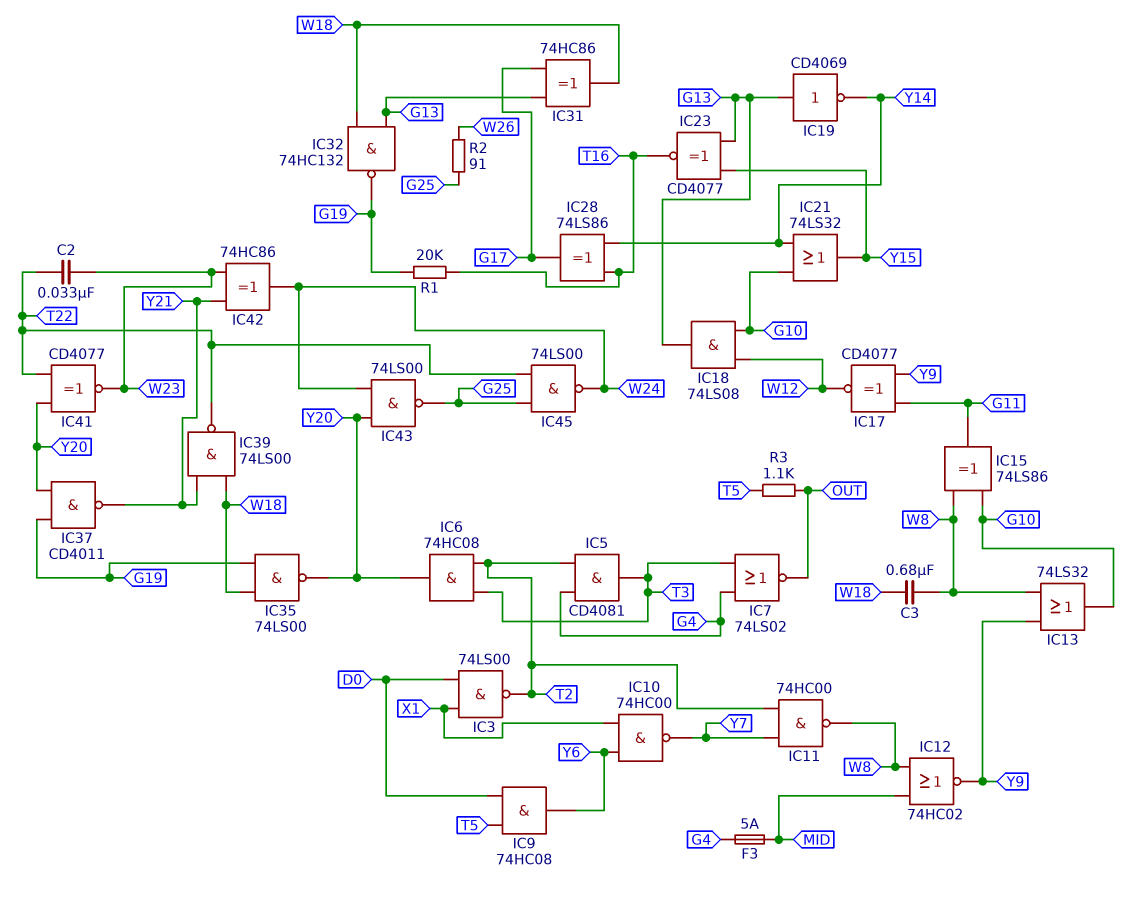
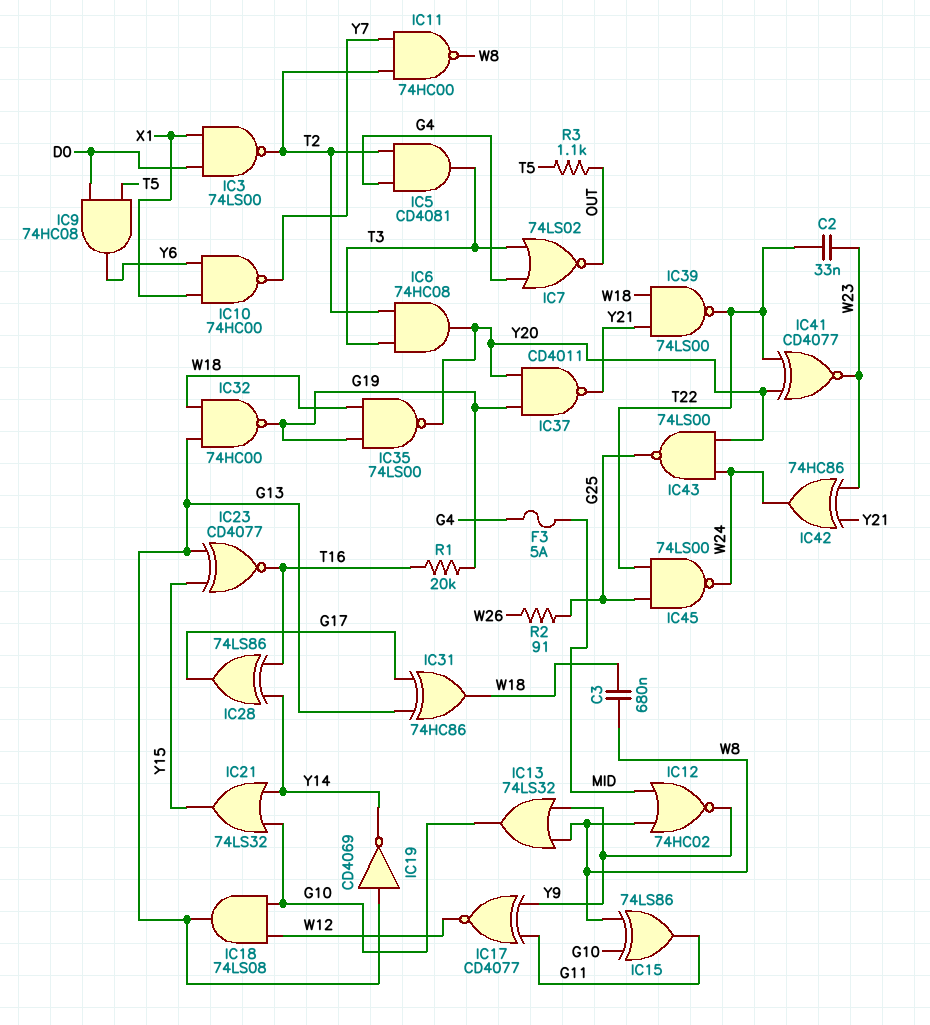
IC32: NAND 74HC132 (in G13, in W18, out G19) -> NAND 74HC00 (in G13, in W18, out G19)

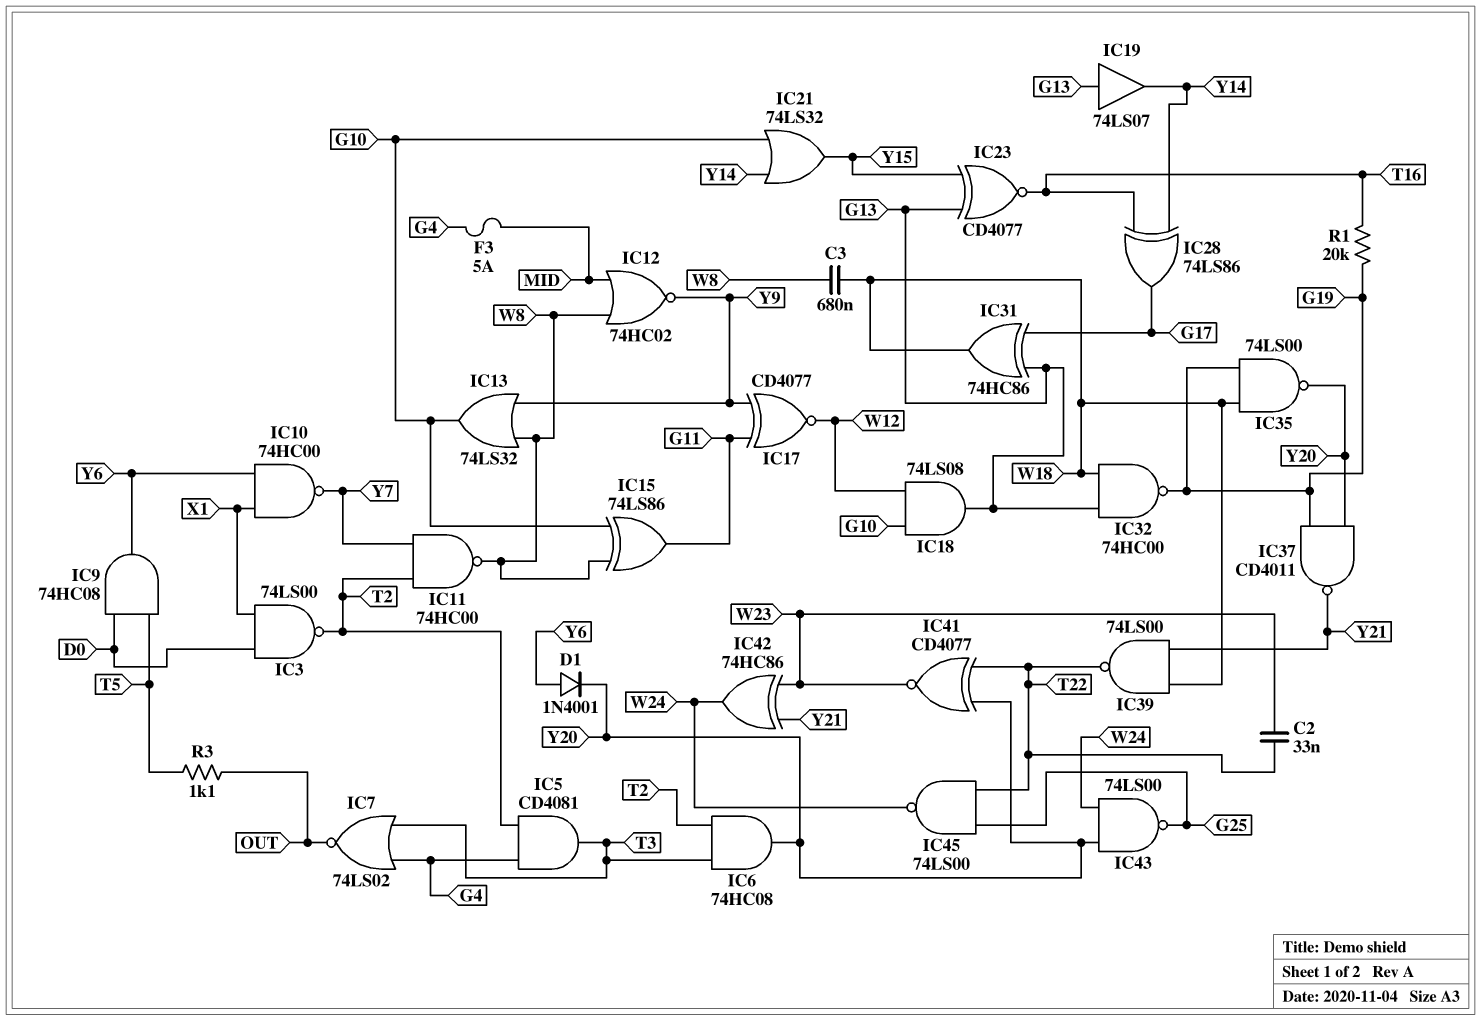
D1: none -> diode 1N4001 (A Y6, K Y20)
IC19: NOT CD4069 (in G13, out Y14) -> buffer 74LS07 (in G13, out Y14)
R2: 91 (G25, W26) -> none

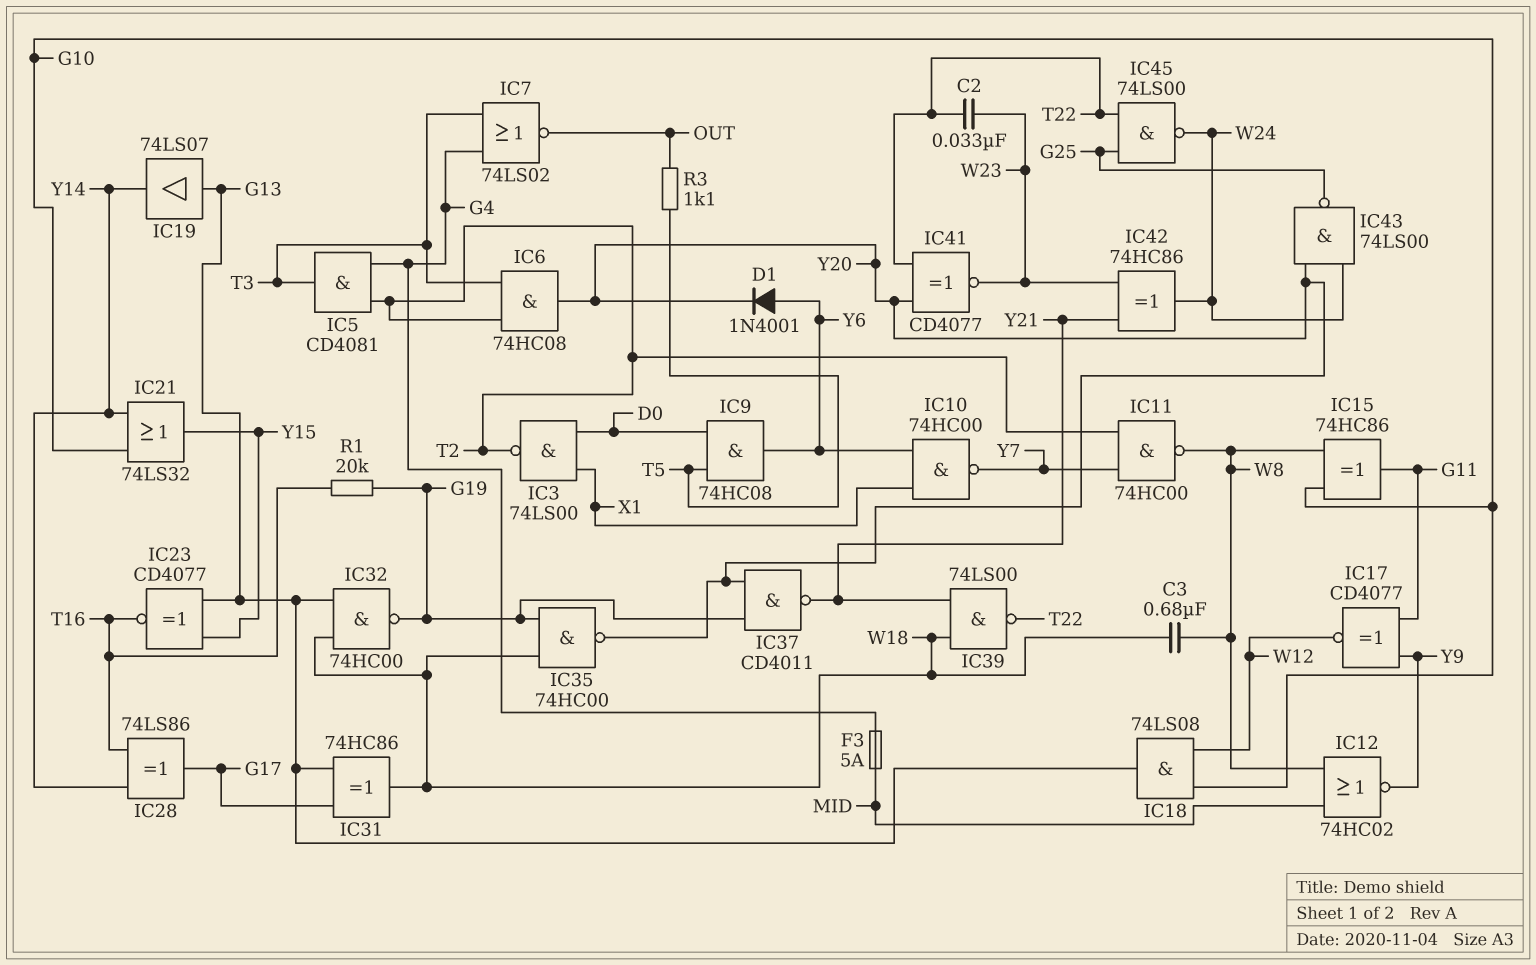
IC13: OR 74LS32 (in W8, in Y9, out G10) -> none
IC15: XOR 74LS86 (in G10, in W8, out G11) -> XOR 74HC86 (in G10, in W8, out G11)
IC35: NAND 74LS00 (in G19, in W18, out Y20) -> NAND 74HC00 (in G19, in W18, out Y20)

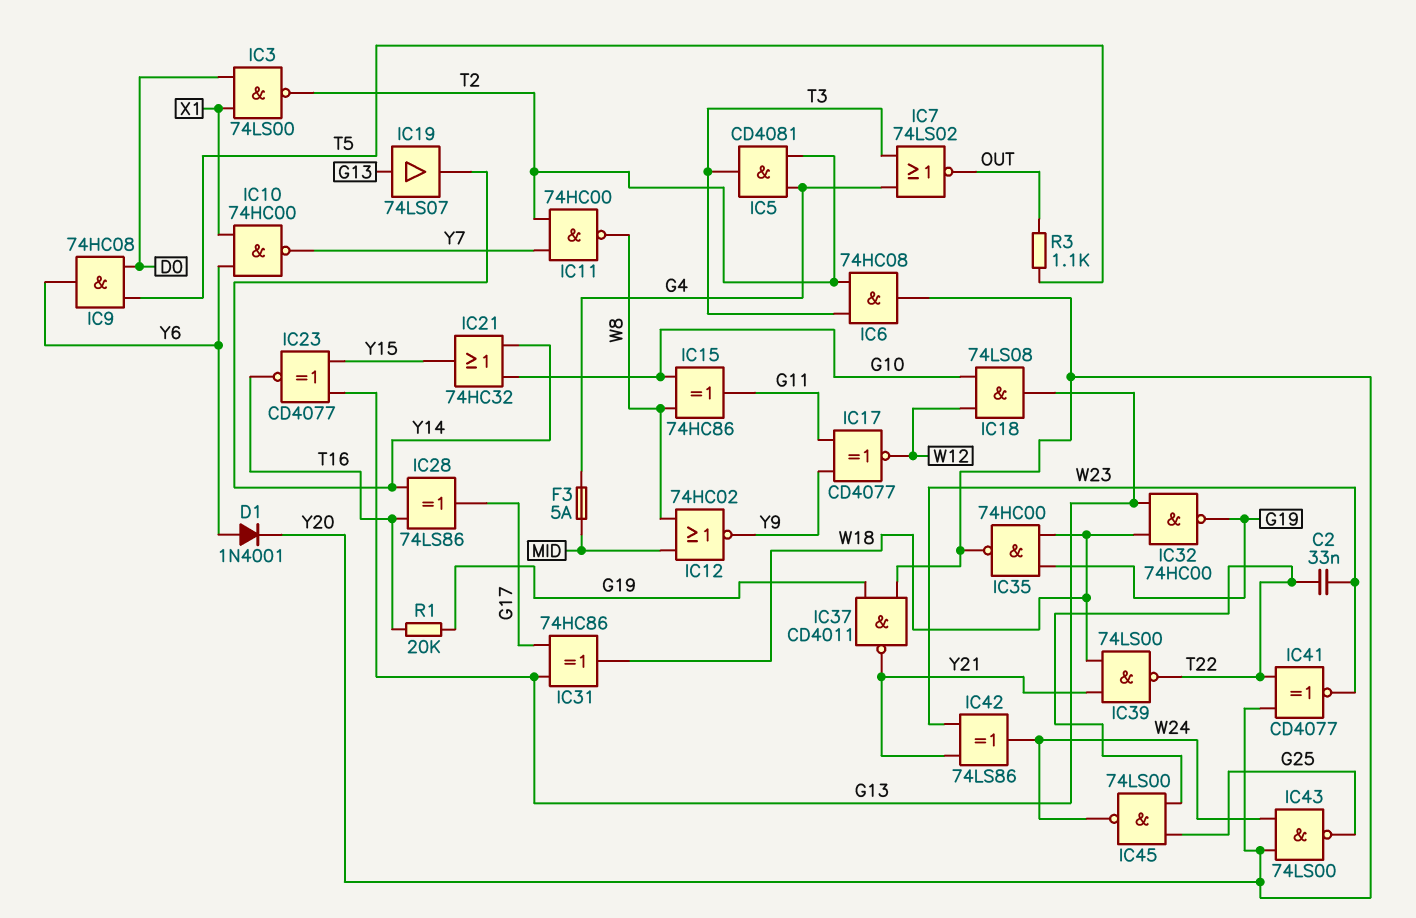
C3: 680nF (W8, W18) -> none
IC21: OR 74LS32 (in G10, in Y14, out Y15) -> OR 74HC32 (in G10, in Y14, out Y15)
IC42: XOR 74HC86 (in W23, in Y21, out W24) -> XOR 74LS86 (in W23, in Y21, out W24)

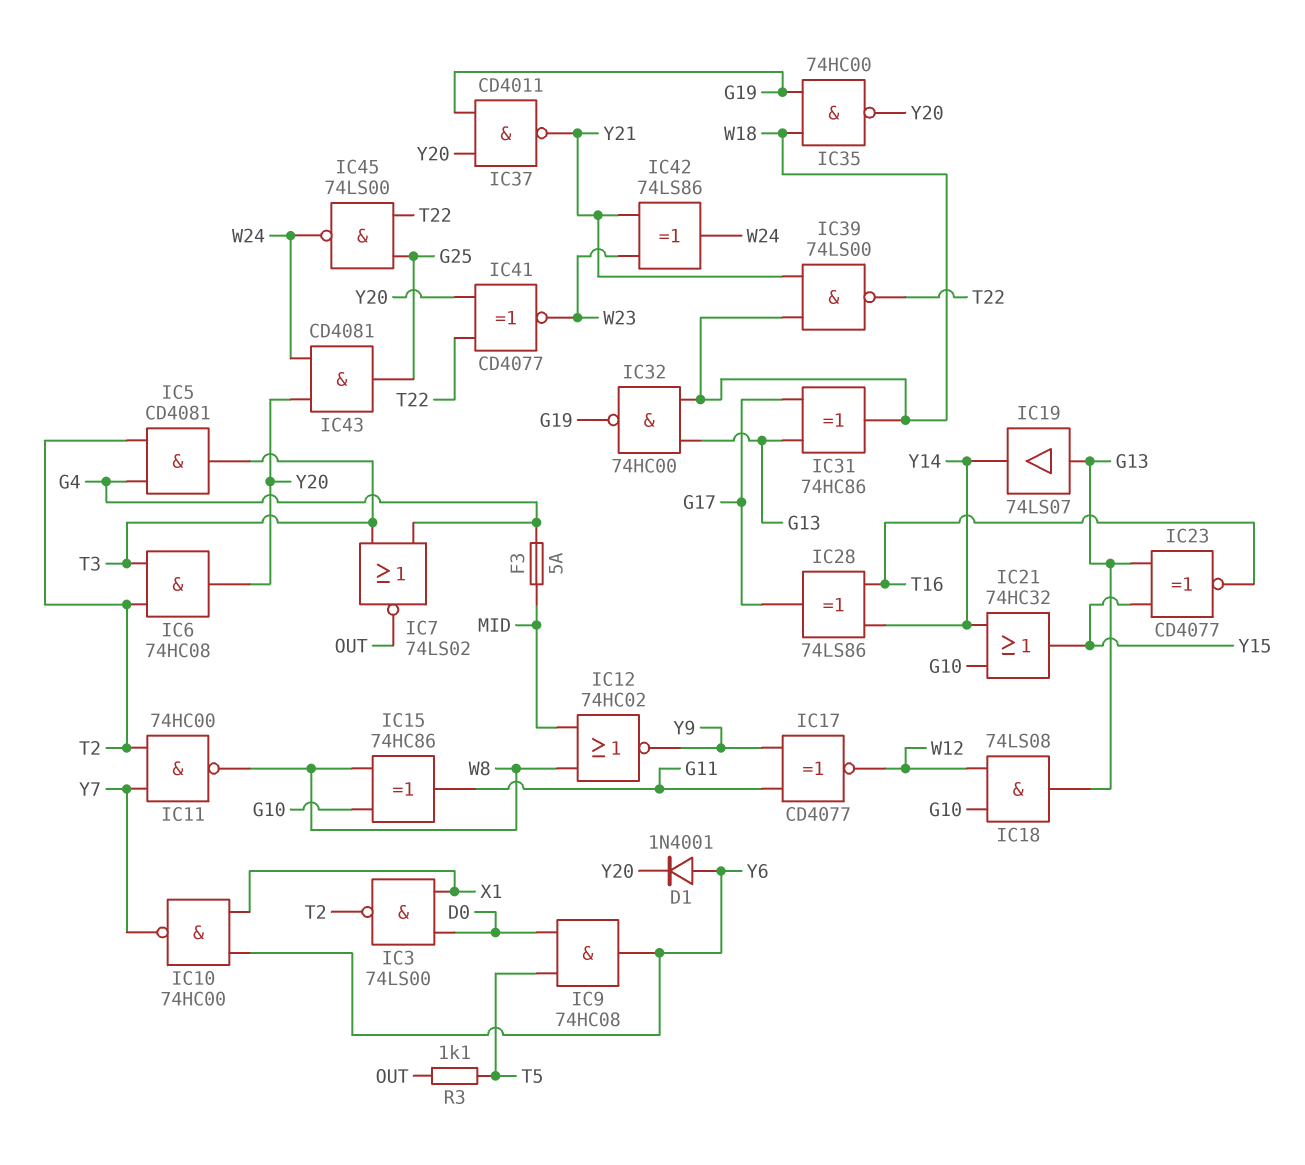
C2: 33nF (T22, W23) -> none
IC43: NAND 74LS00 (in W24, in Y20, out G25) -> AND CD4081 (in W24, in Y20, out G25)
R1: 20k (G19, T16) -> none

